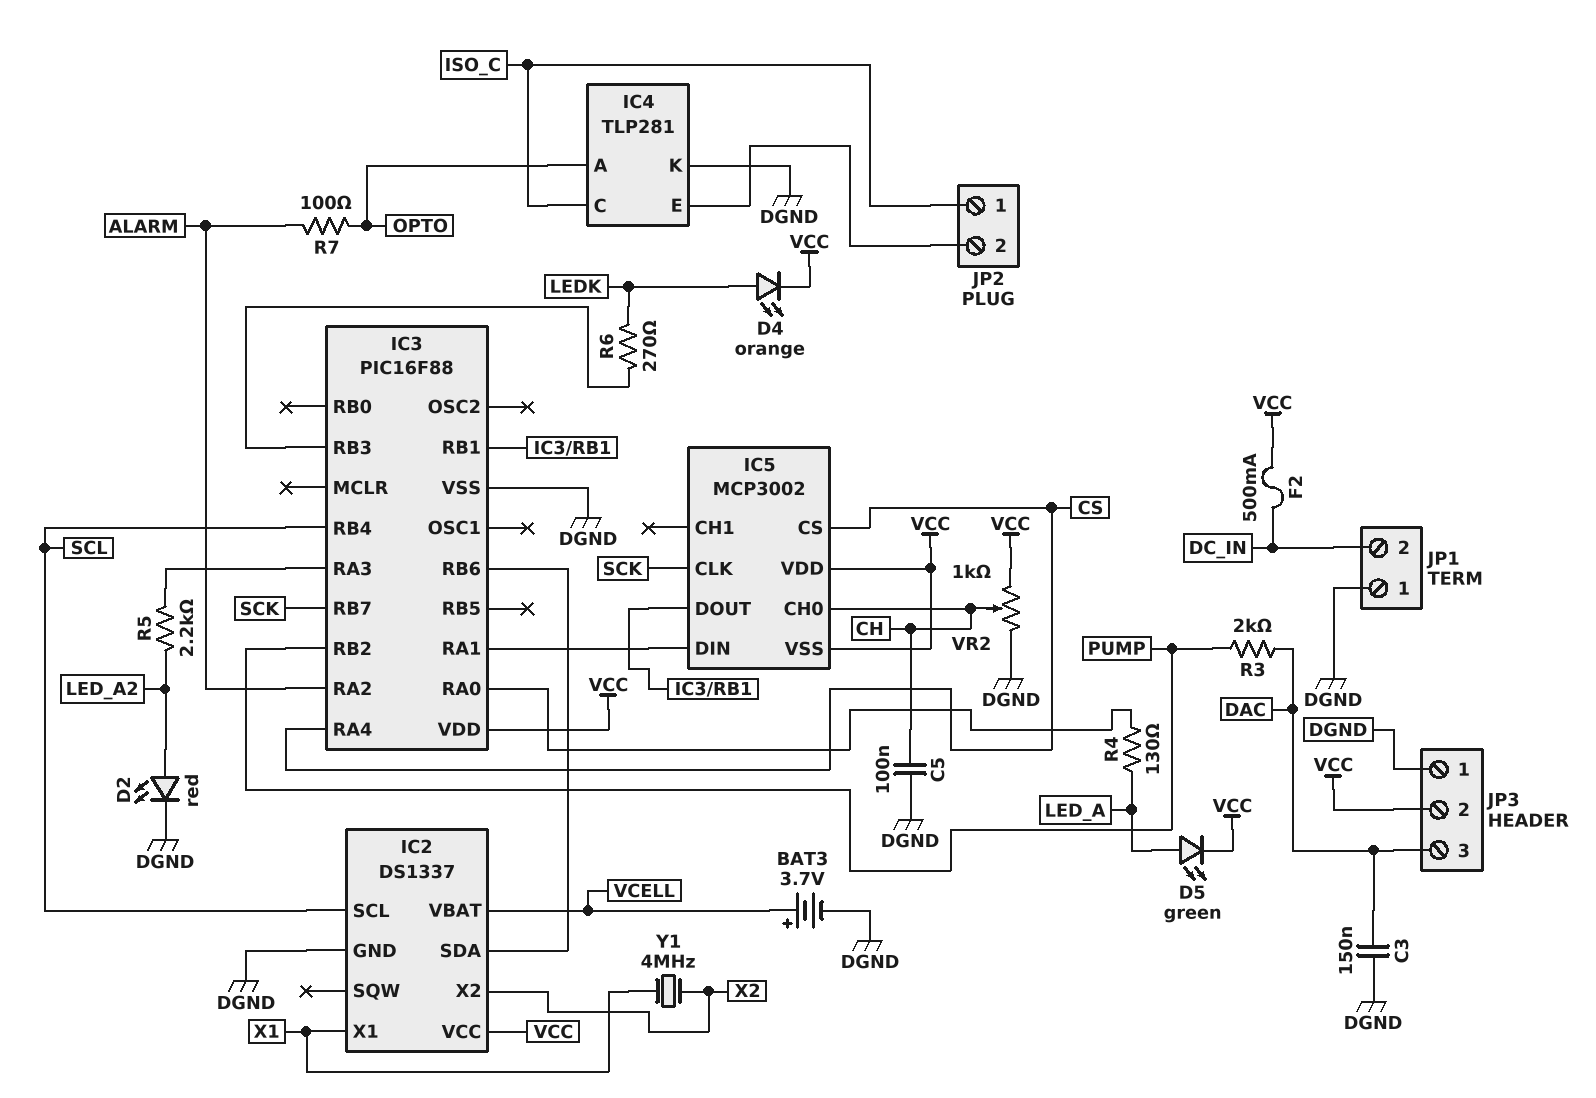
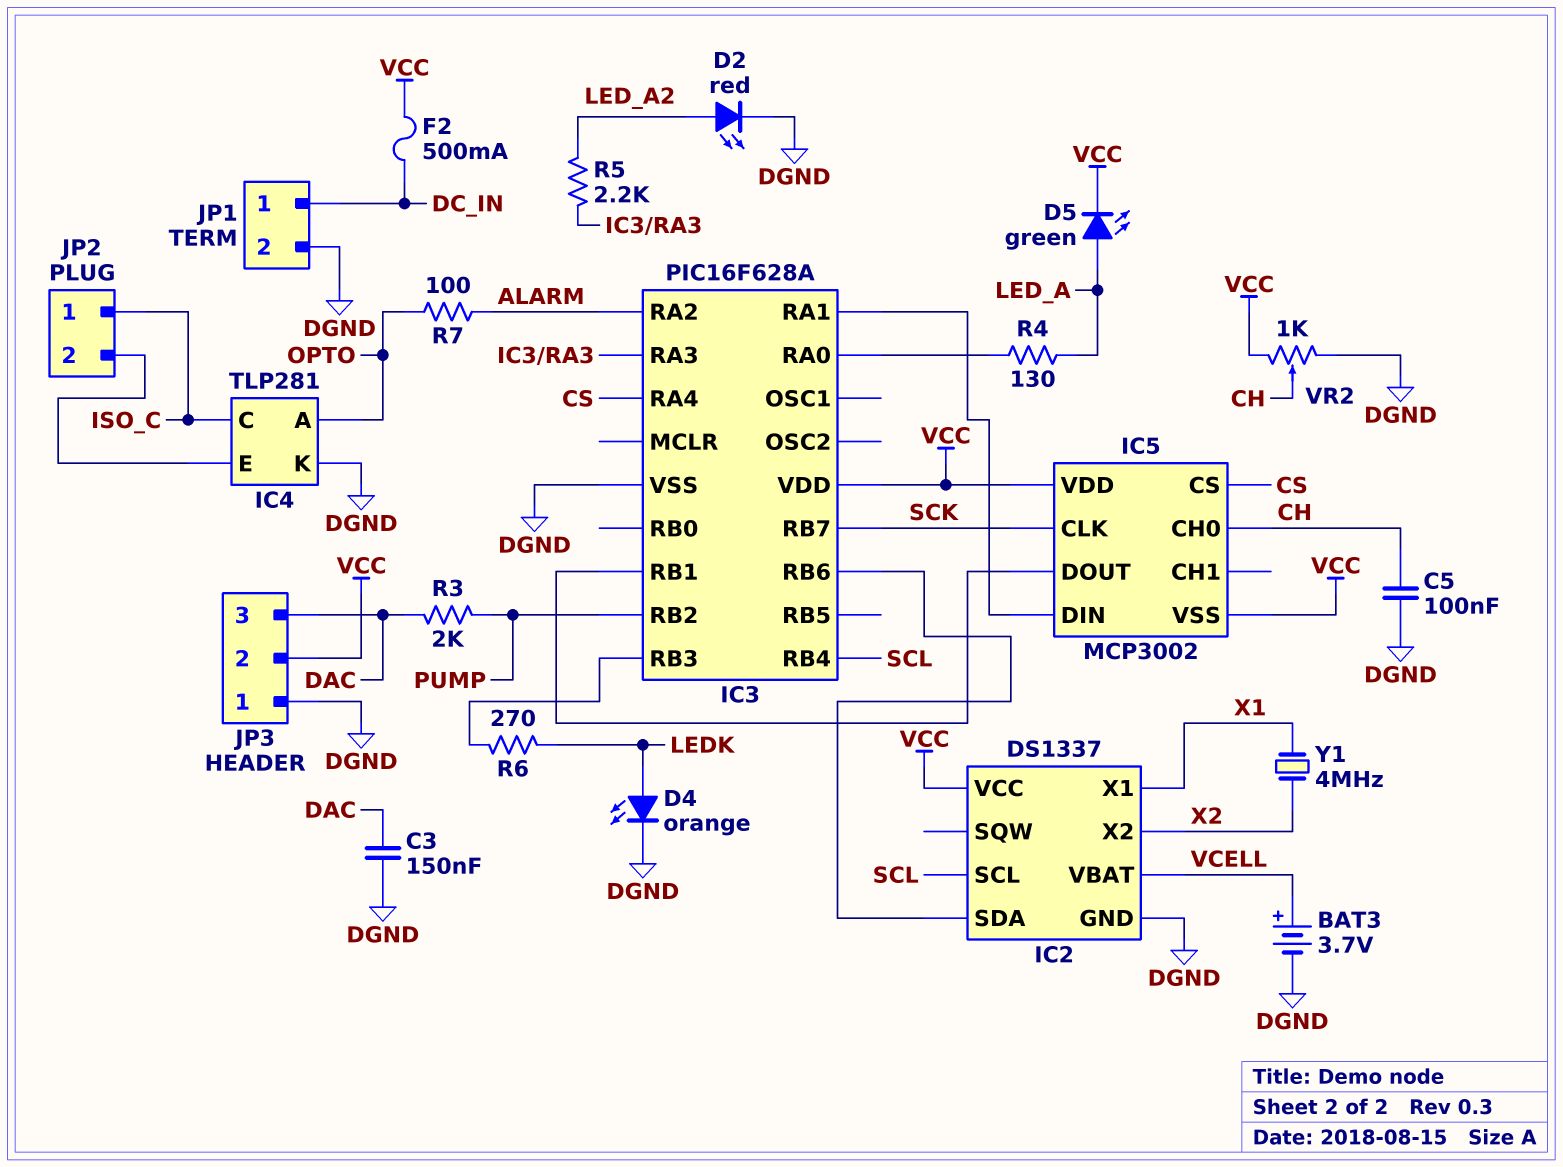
D4: LED orange (A LEDK, K VCC) -> LED orange (A LEDK, K DGND)
IC3: PIC16F88 -> PIC16F628A
JP1 pin 1: DGND -> DC_IN
JP1 pin 2: DC_IN -> DGND

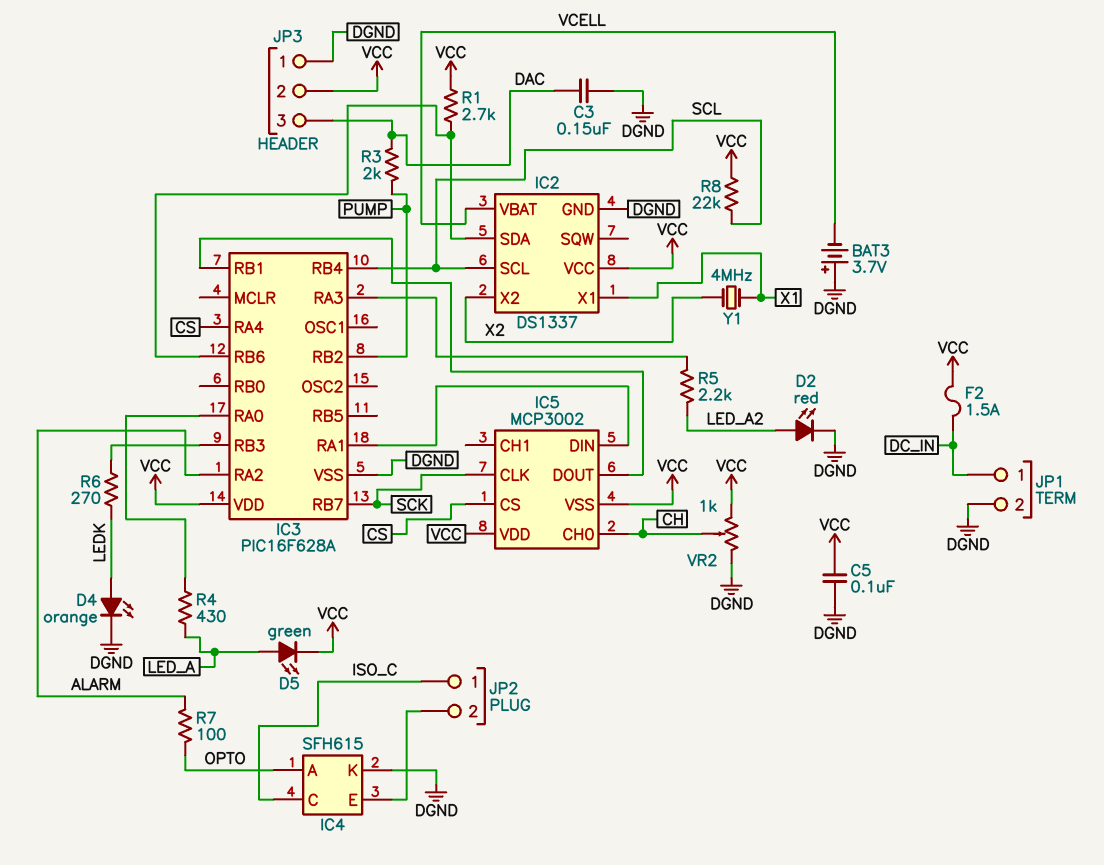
BAT3: 3.7V (plus VCELL, minus DGND) -> 3.7V (plus DGND, minus VCELL)
C5: 100nF (CH, DGND) -> 100nF (DGND, VCC)
F2: 500mA (DC_IN, VCC) -> 1.5A (DC_IN, VCC)
IC4: TLP281 -> SFH615
R1: none -> 2.7k (IC2/SDA, VCC)
R4: 130 (IC3/RA0, LED_A) -> 430 (IC3/RA0, LED_A)
R8: none -> 22k (SCL, VCC)

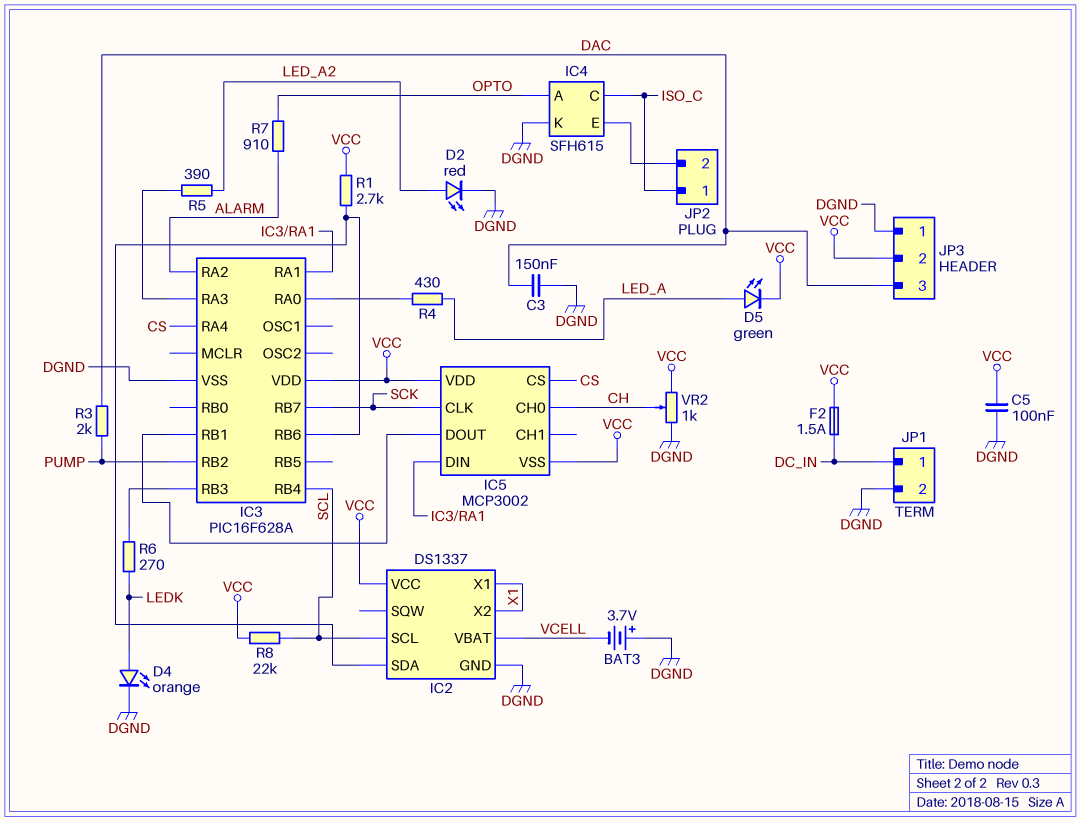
IC2 pin X2: X2 -> X1
R5: 2.2k (IC3/RA3, LED_A2) -> 390 (IC3/RA3, LED_A2)
R7: 100 (ALARM, OPTO) -> 910 (ALARM, OPTO)
Y1: 4MHz (X1, X2) -> none

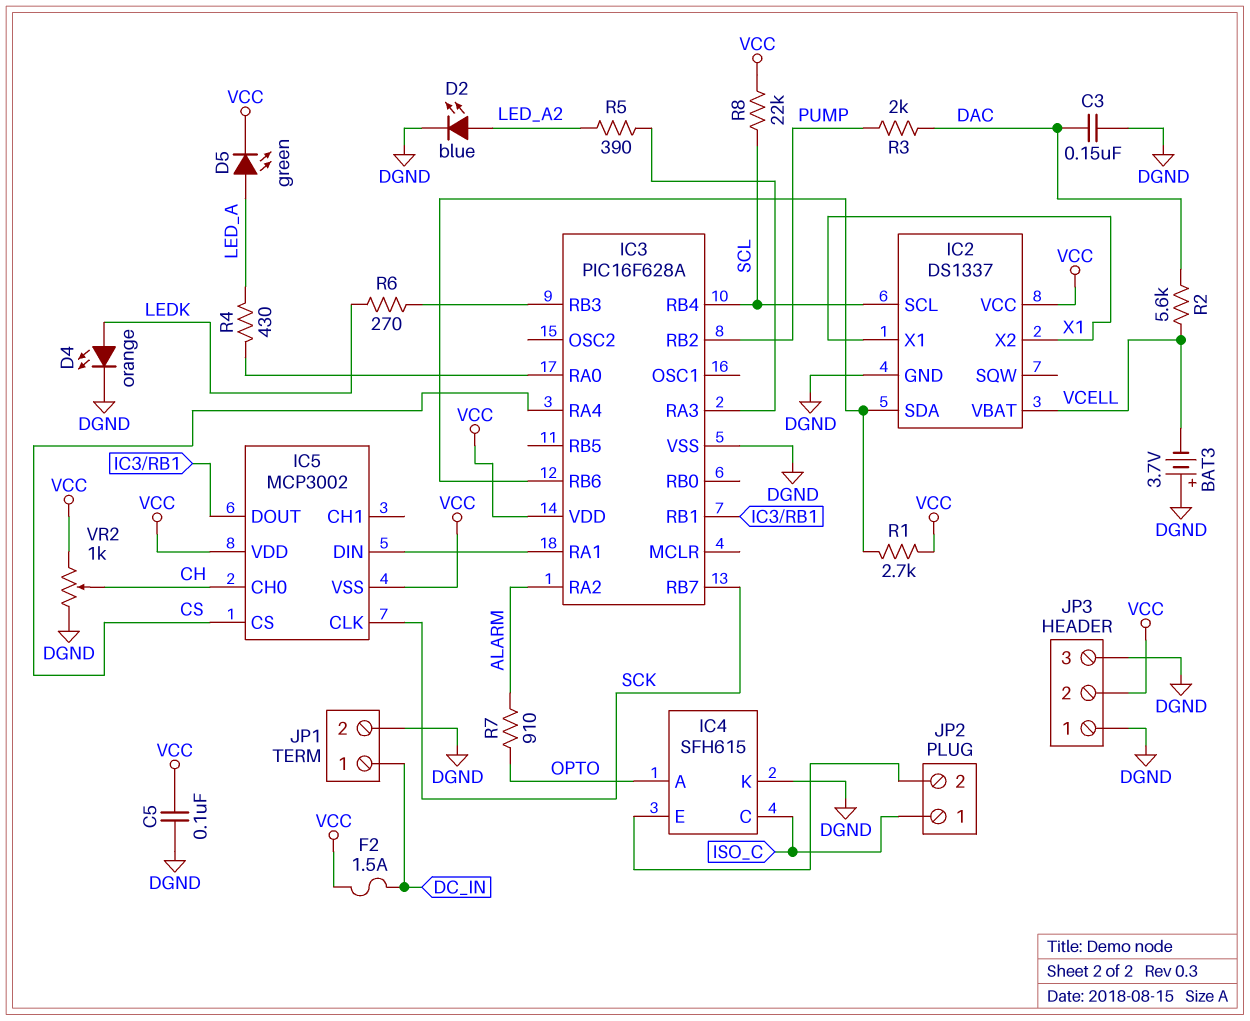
D2: LED red (A LED_A2, K DGND) -> LED blue (A LED_A2, K DGND)
JP3 pin 3: DAC -> DGND
R2: none -> 5.6k (DAC, VCELL)

